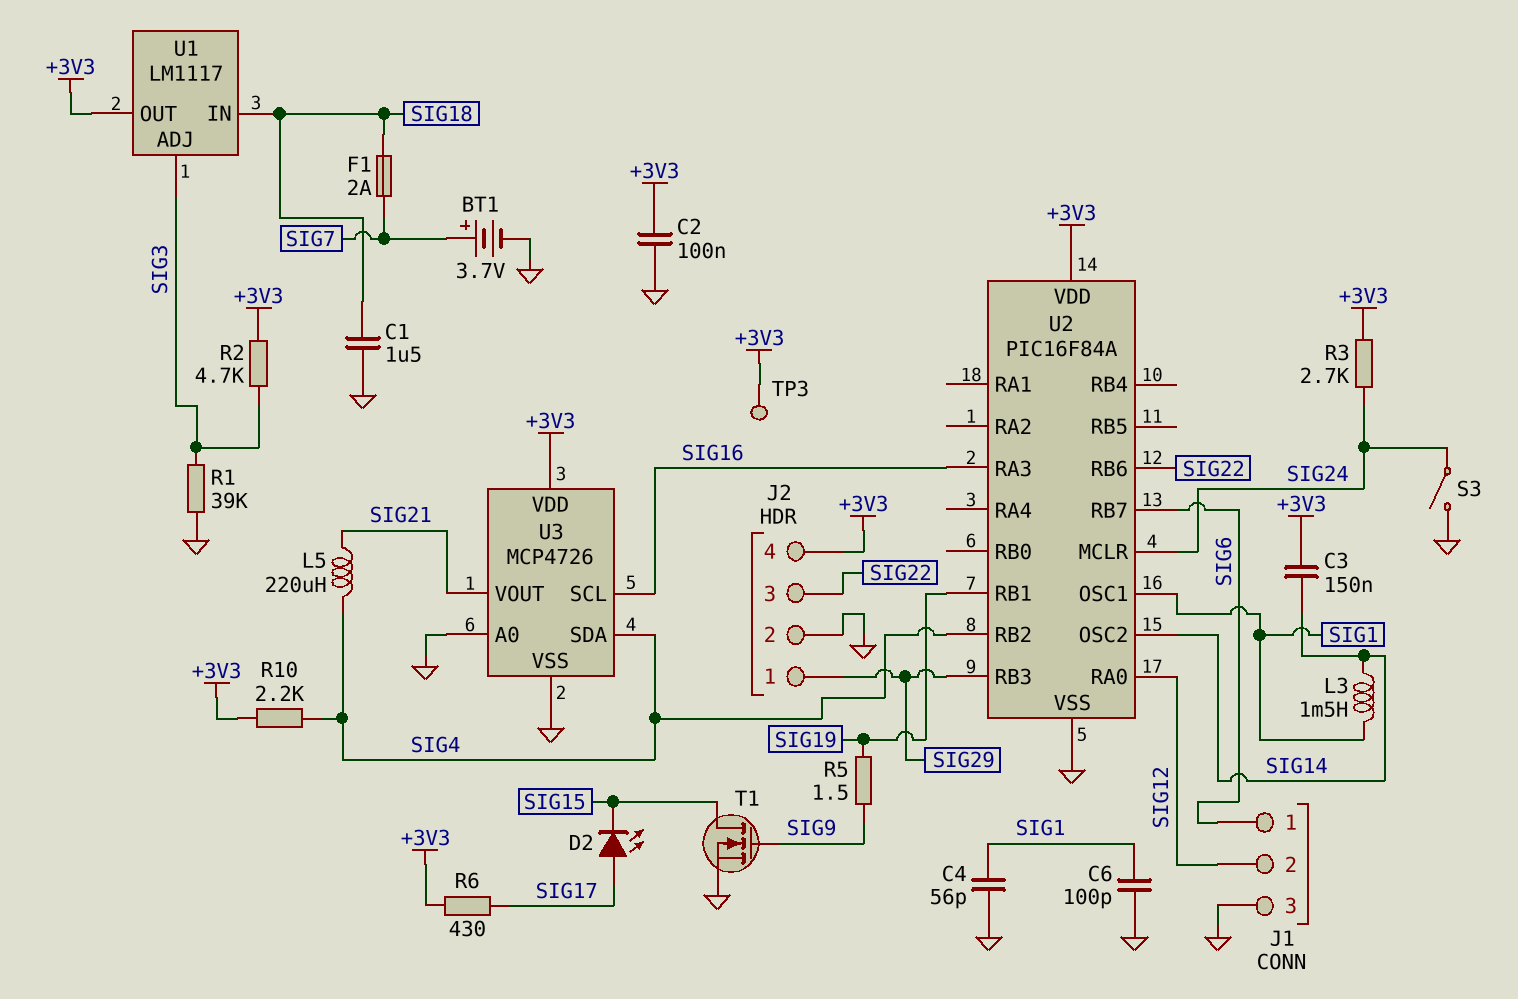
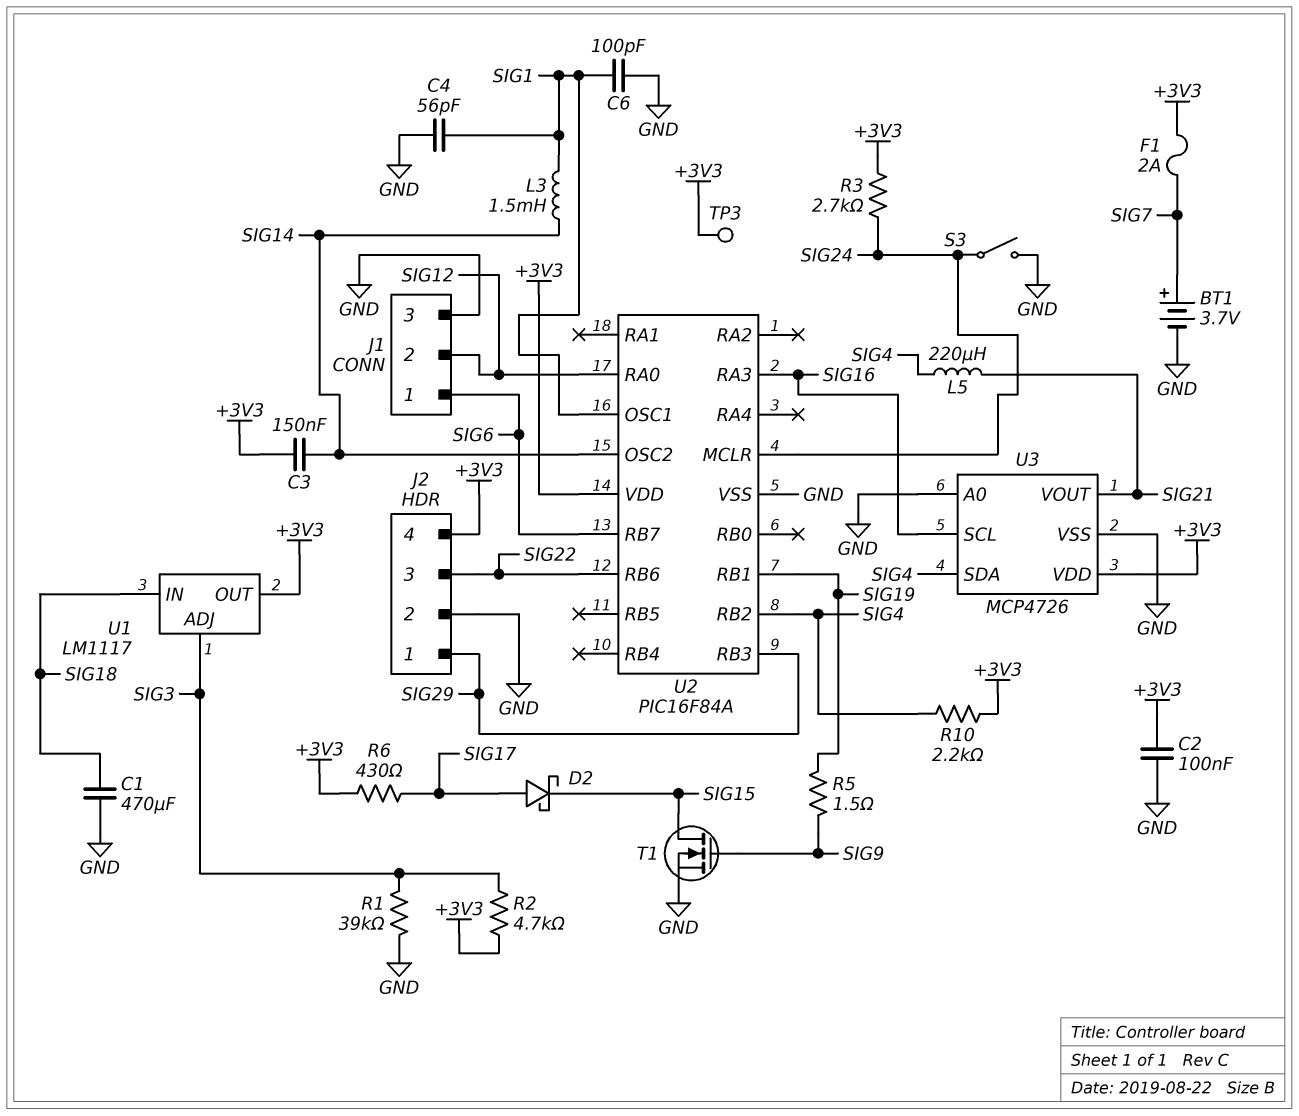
C1: 1.5uF (GND, SIG18) -> 470uF (GND, SIG18)
D2: LED (A SIG17, K SIG15) -> schottky (A SIG17, K SIG15)
F1: 2A (SIG7, SIG18) -> 2A (+3V3, SIG7)

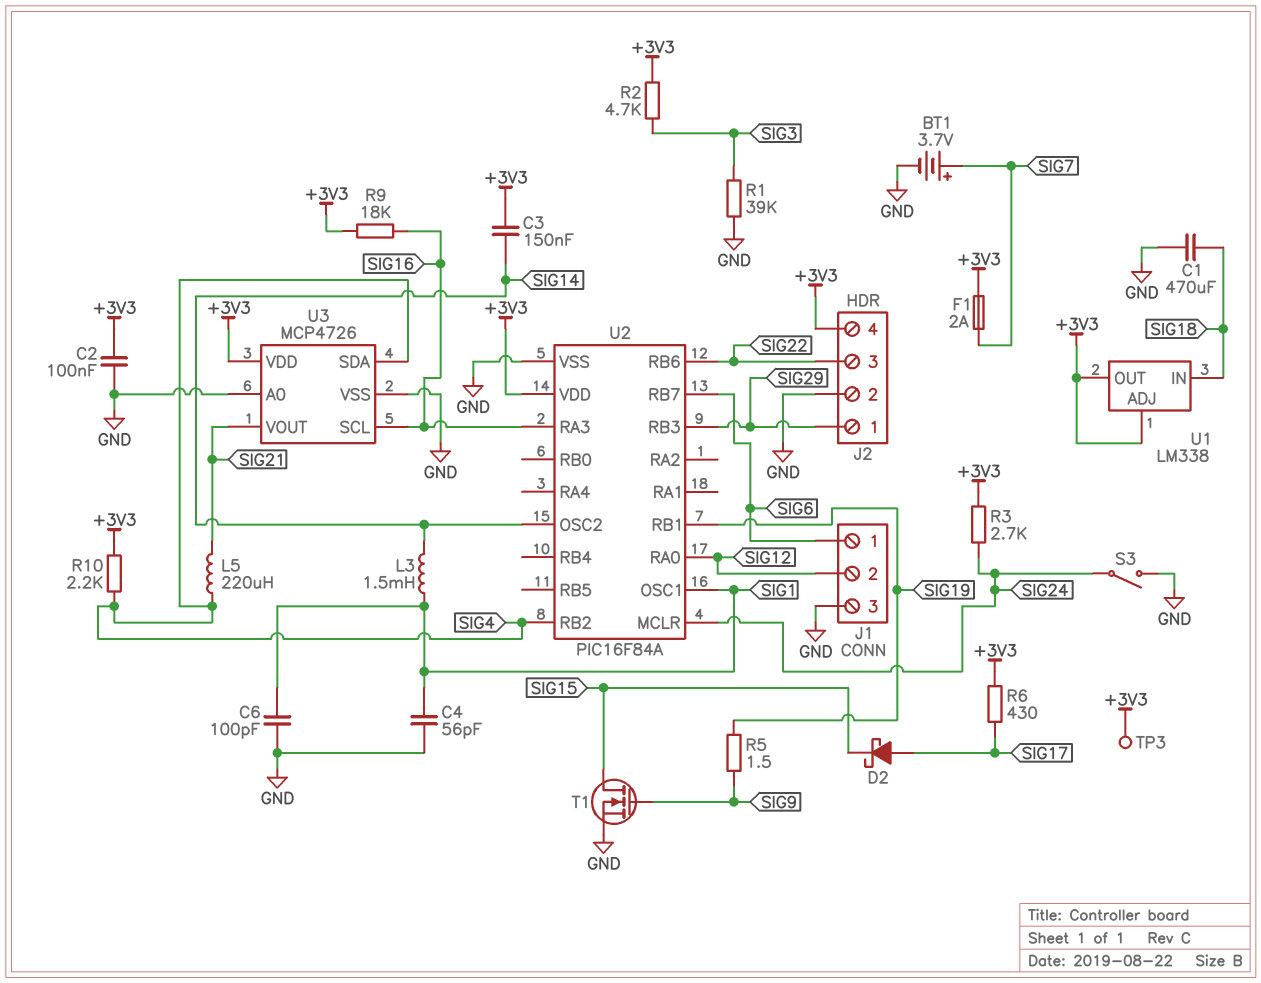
R9: none -> 18k (+3V3, SIG16)
U1: LM1117 -> LM338
U1 pin ADJ: SIG3 -> +3V3

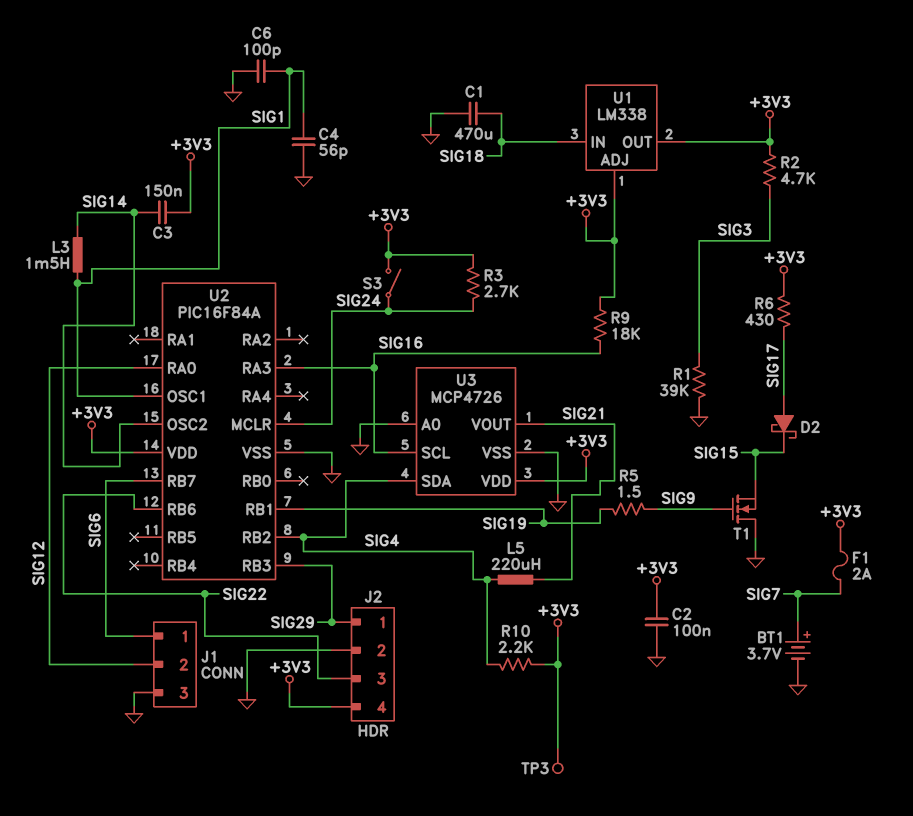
S3: switch (GND, SIG24) -> switch (+3V3, SIG24)
T1: NMOS (G SIG9, D SIG15, S GND) -> NMOS (G SIG9, D GND, S SIG15)

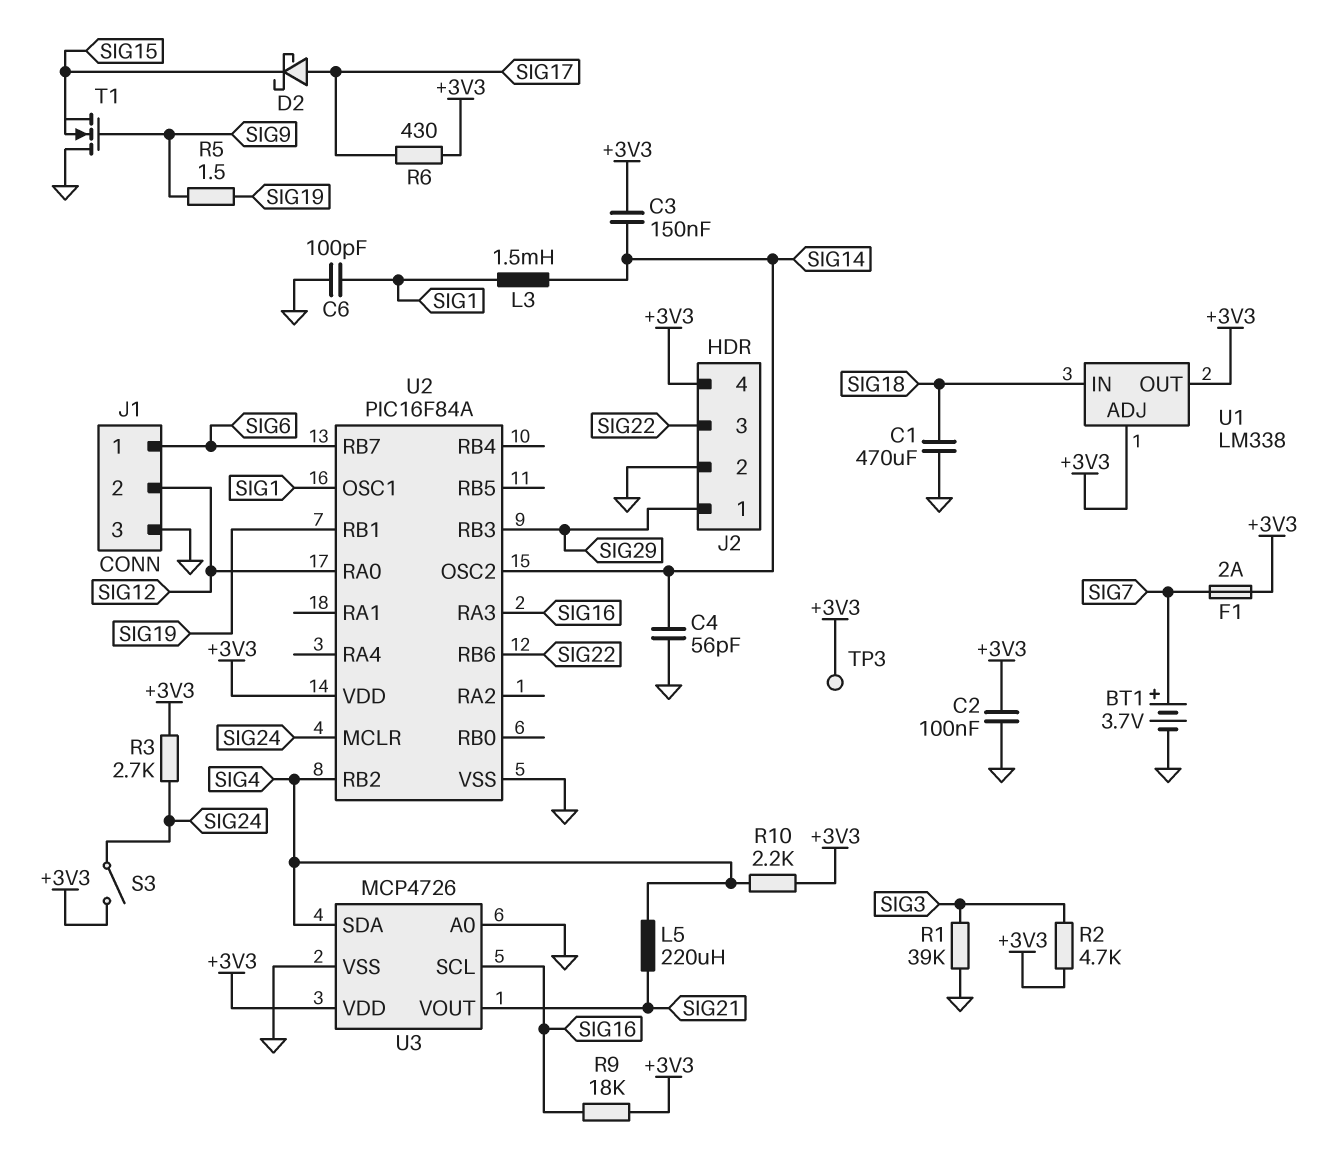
C4: 56pF (GND, SIG1) -> 56pF (GND, SIG14)

